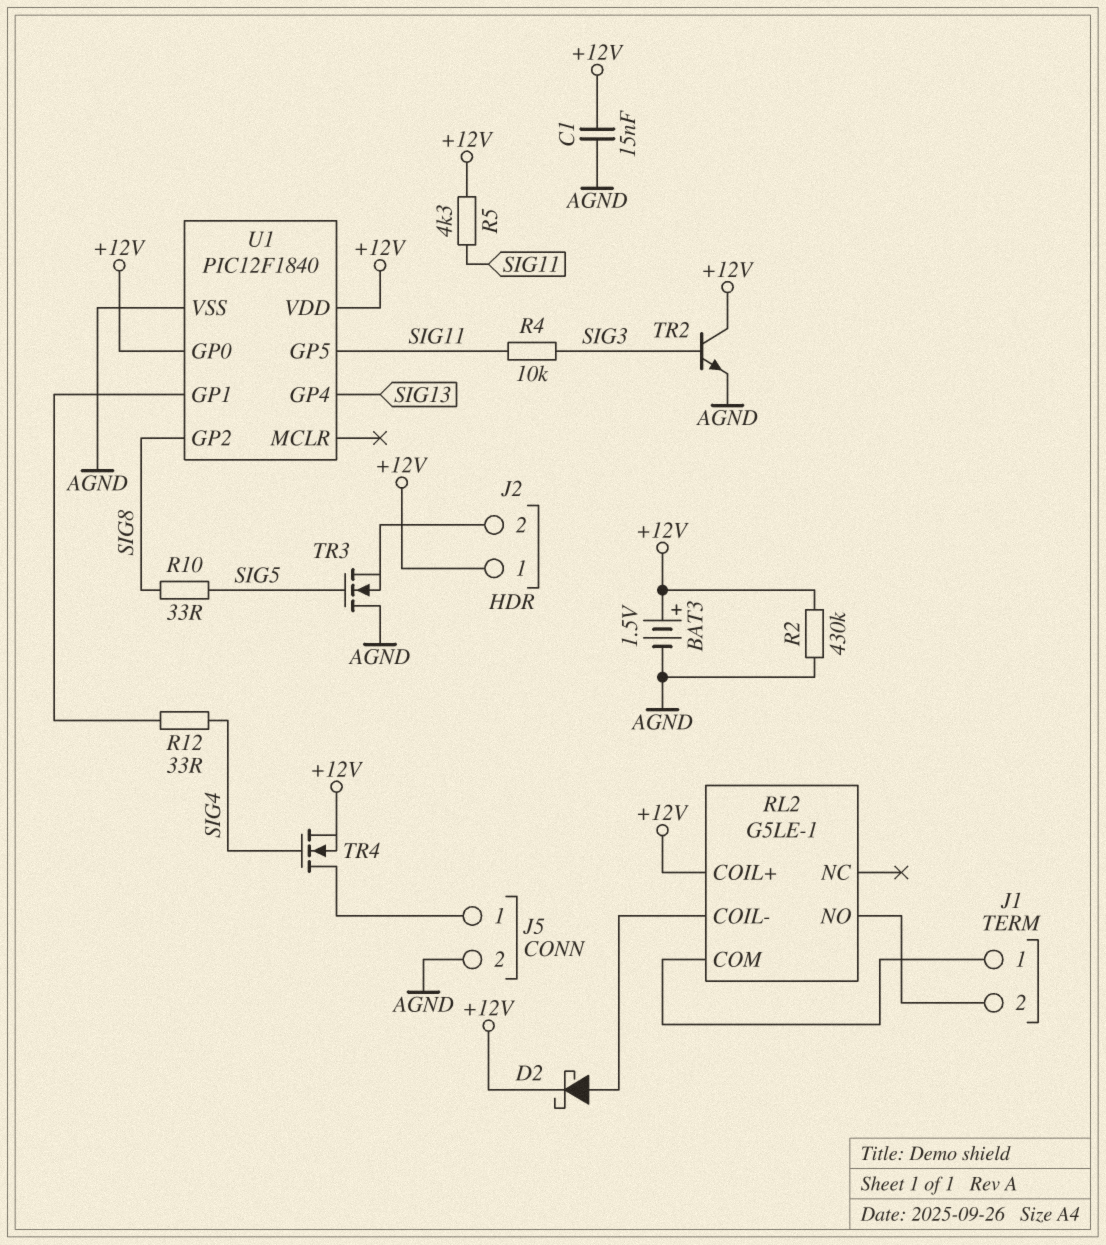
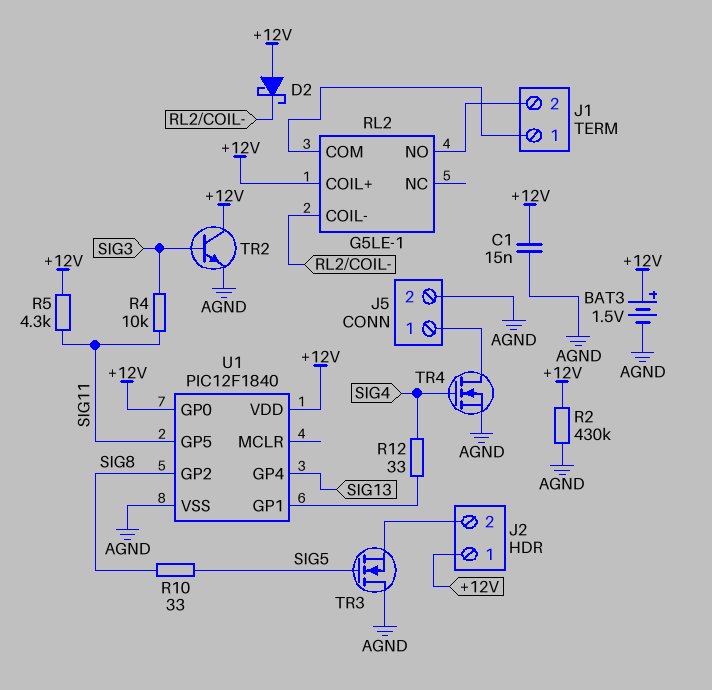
D2: schottky (A RL2/COIL-, K +12V) -> schottky (A +12V, K RL2/COIL-)
TR4: NMOS (G SIG4, D J5/1, S +12V) -> NMOS (G SIG4, D J5/1, S AGND)

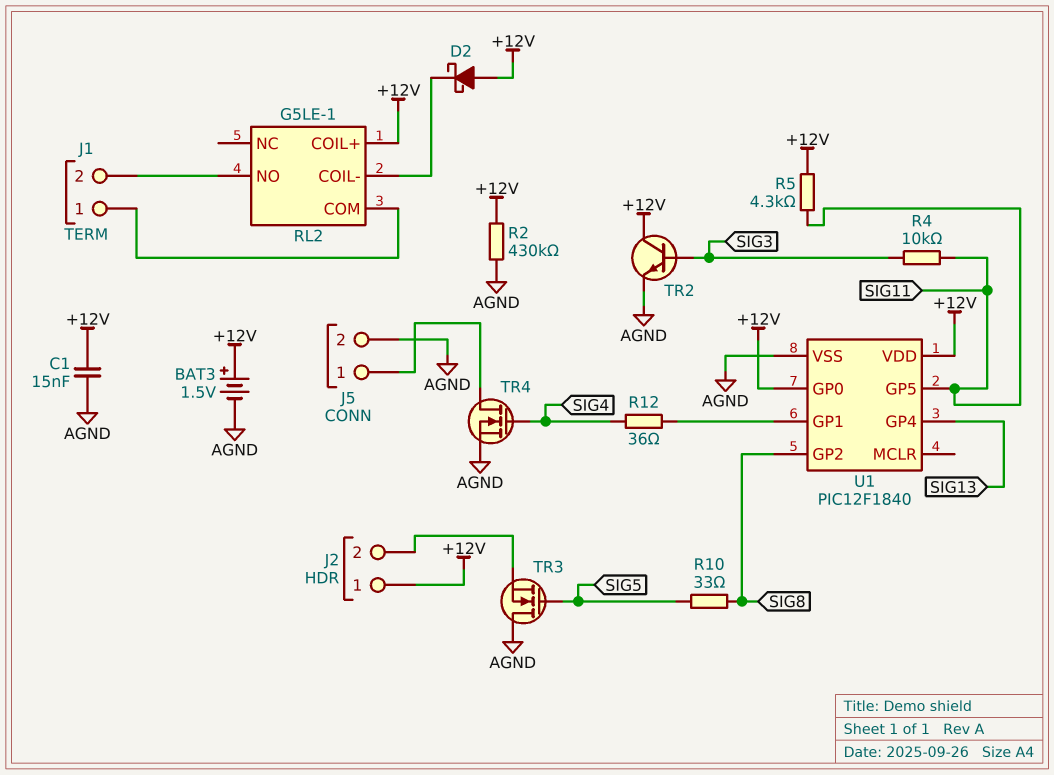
R12: 33 (SIG4, U1/GP1) -> 36 (SIG4, U1/GP1)

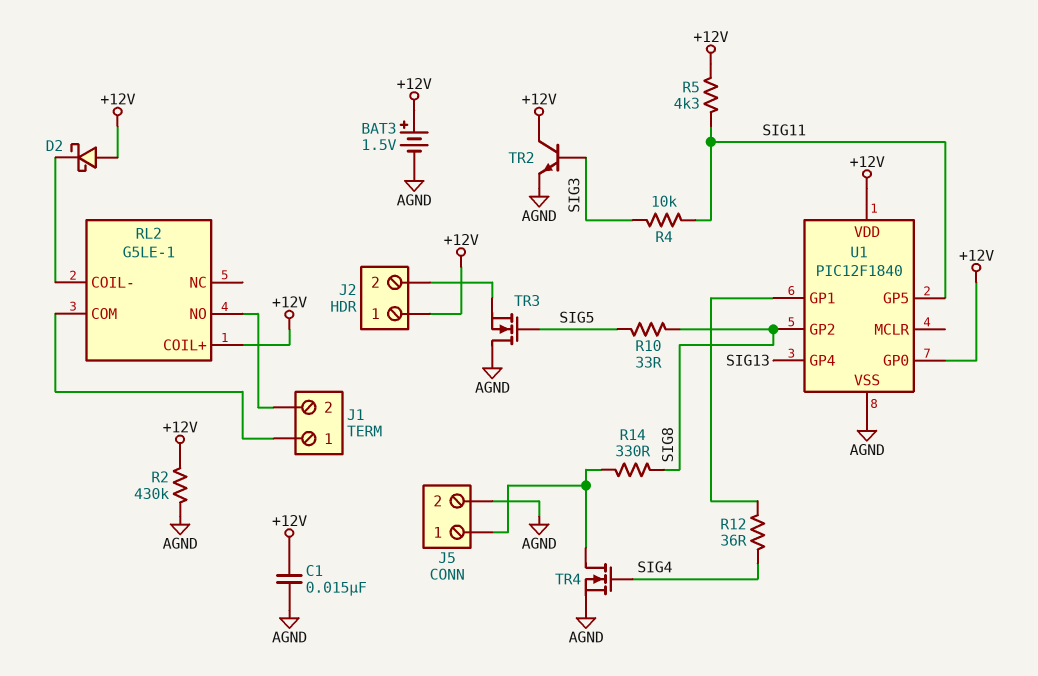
R14: none -> 330 (J5/1, SIG8)

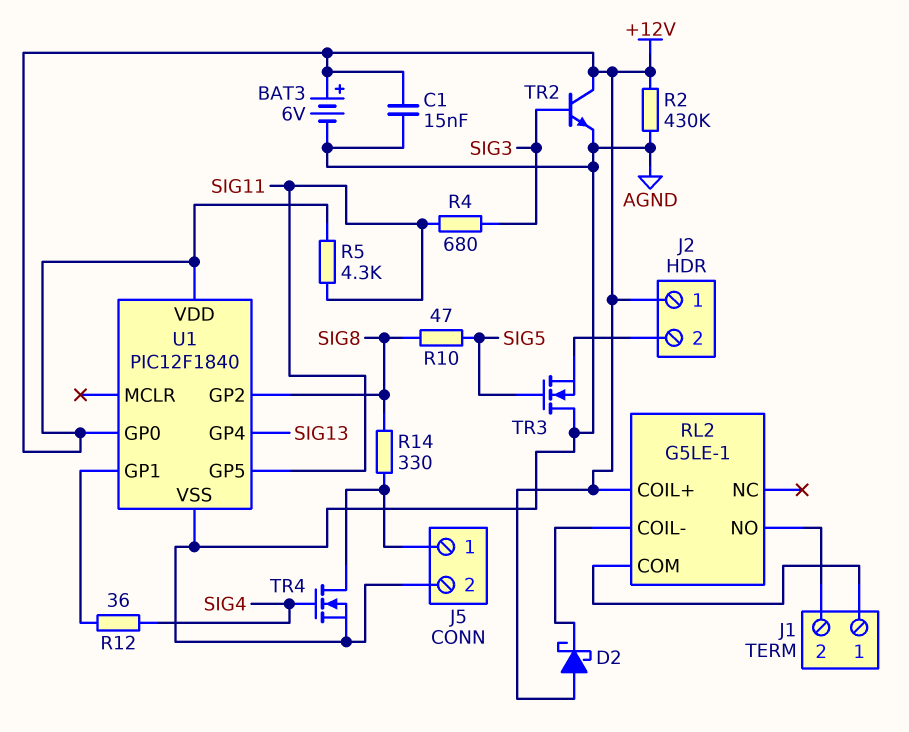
BAT3: 1.5V (plus +12V, minus AGND) -> 6V (plus +12V, minus AGND)
R4: 10k (SIG3, SIG11) -> 680 (SIG3, SIG11)
R10: 33 (SIG5, SIG8) -> 47 (SIG5, SIG8)

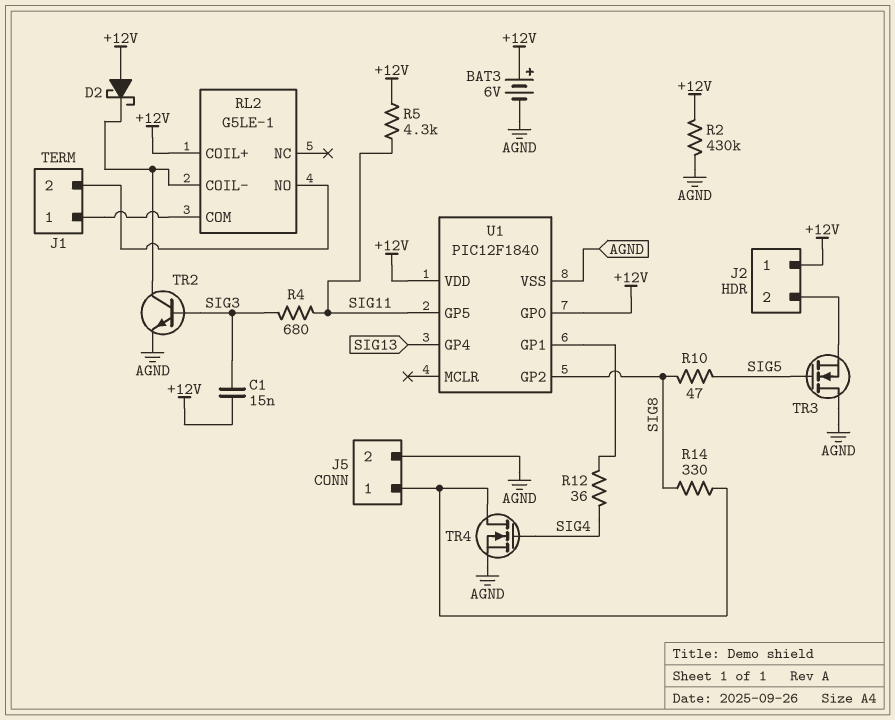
C1: 15nF (+12V, AGND) -> 15nF (+12V, SIG3)
TR2: NPN (B SIG3, C +12V, E AGND) -> NPN (B SIG3, C RL2/COIL-, E AGND)

